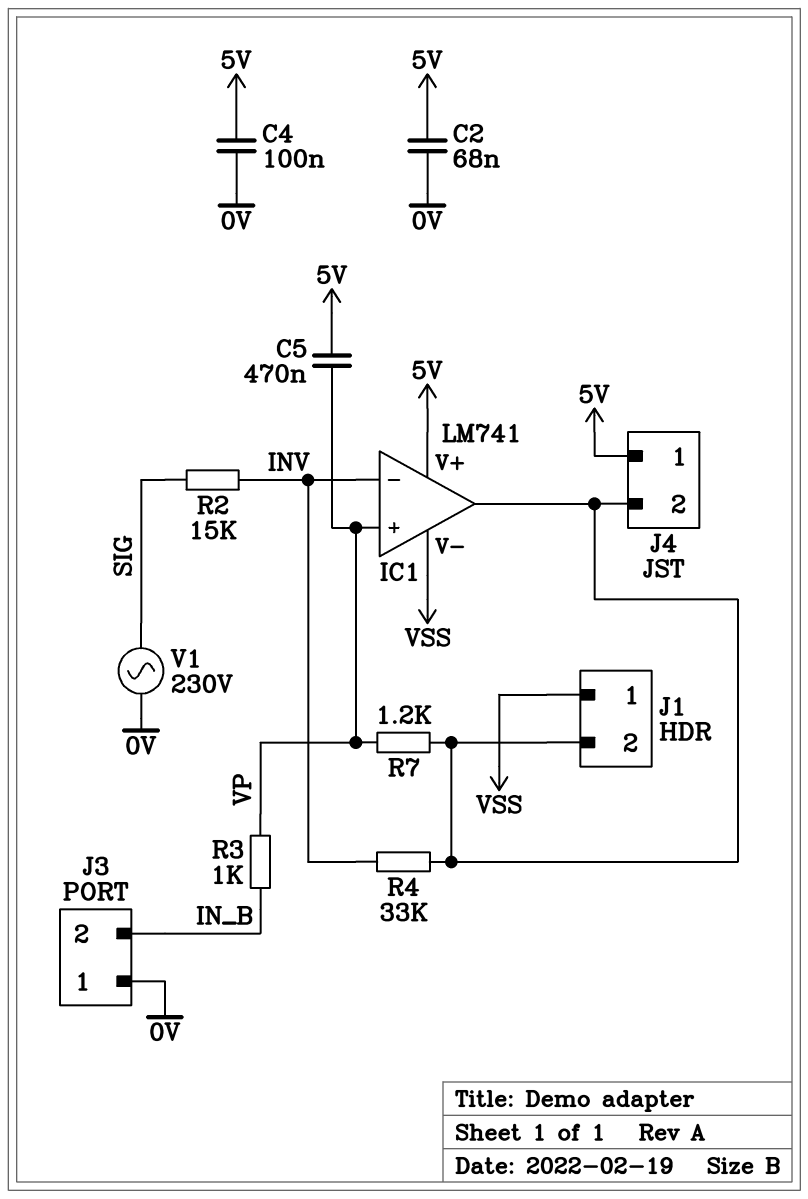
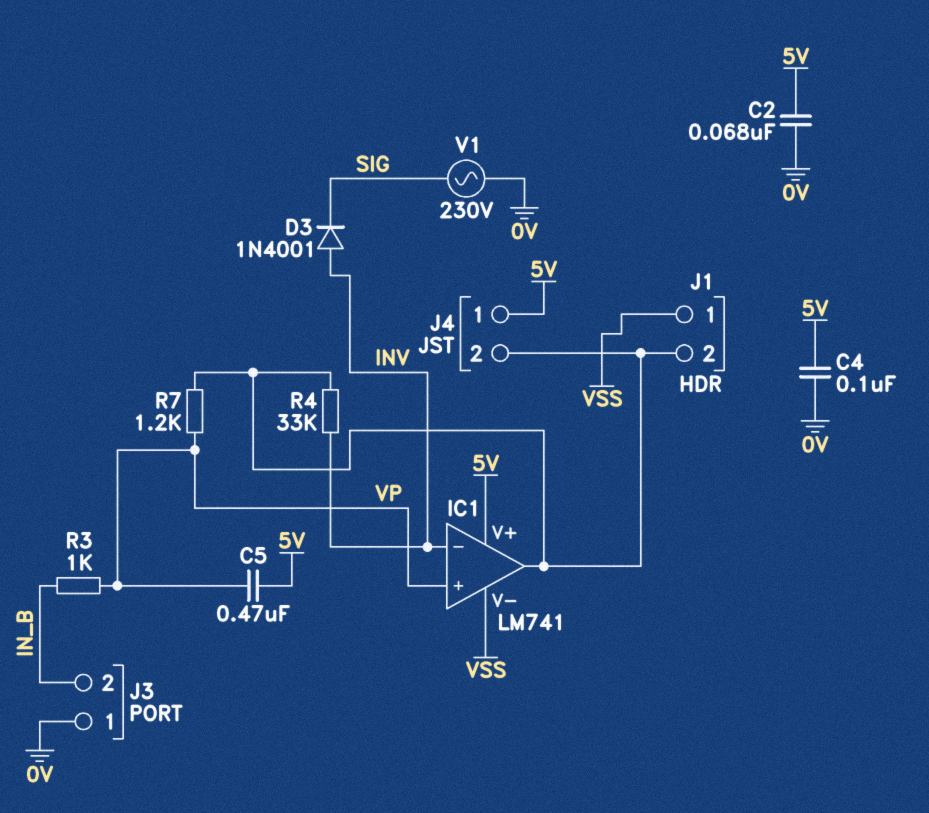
D3: none -> diode 1N4001 (A INV, K SIG)
R2: 15k (INV, SIG) -> none

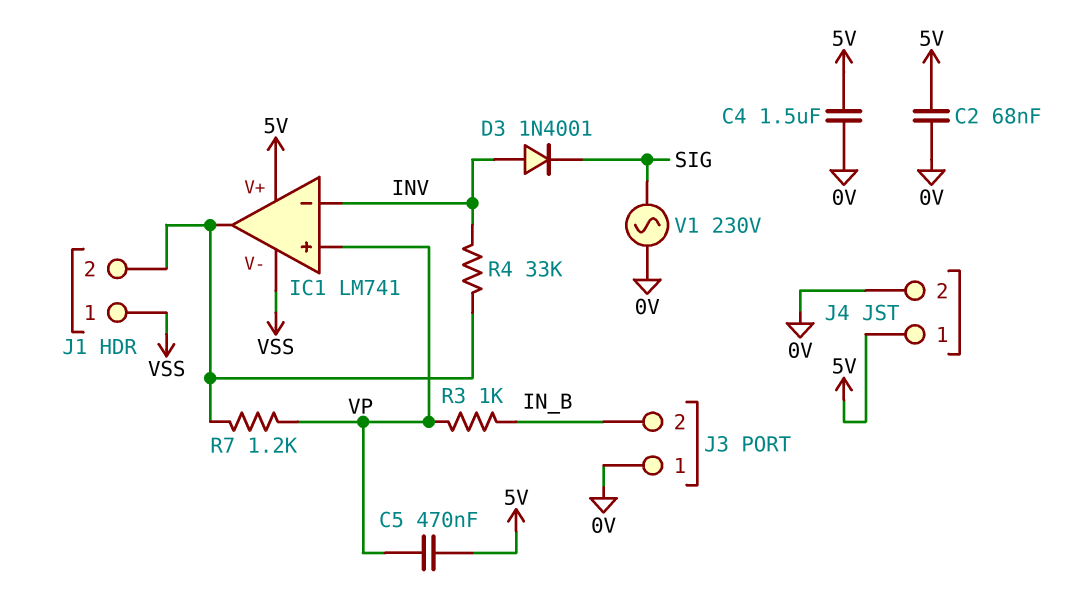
C4: 100nF (0V, 5V) -> 1.5uF (0V, 5V)
J4 pin 2: IC1/out -> 0V

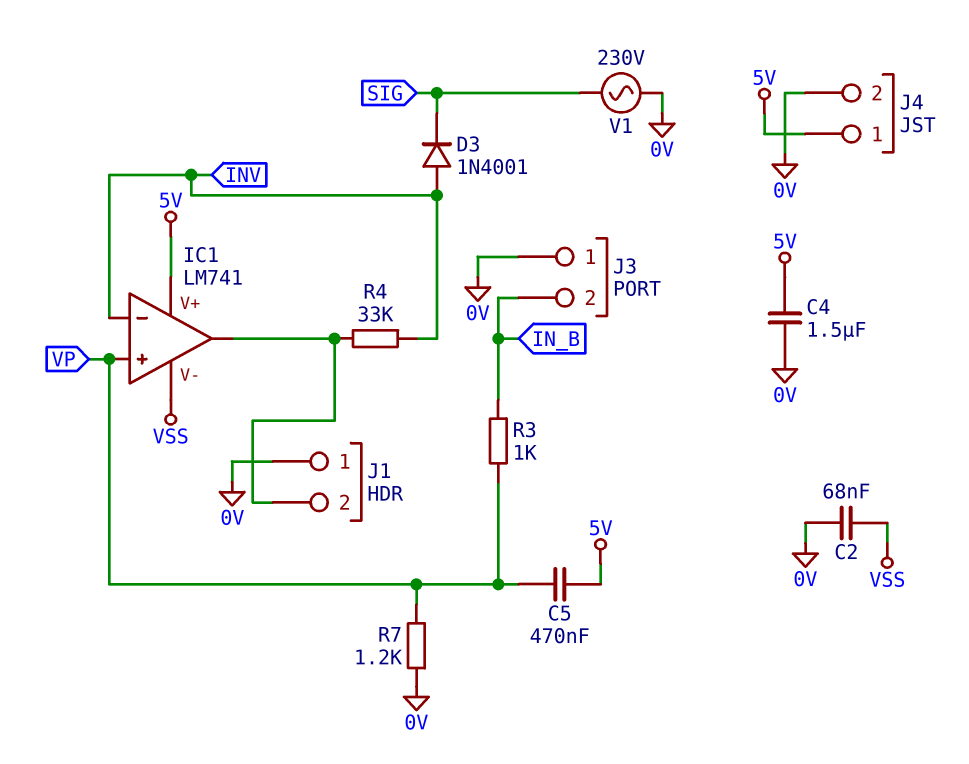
C2: 68nF (0V, 5V) -> 68nF (0V, VSS)
J1 pin 1: VSS -> 0V
R7: 1.2k (IC1/out, VP) -> 1.2k (0V, VP)

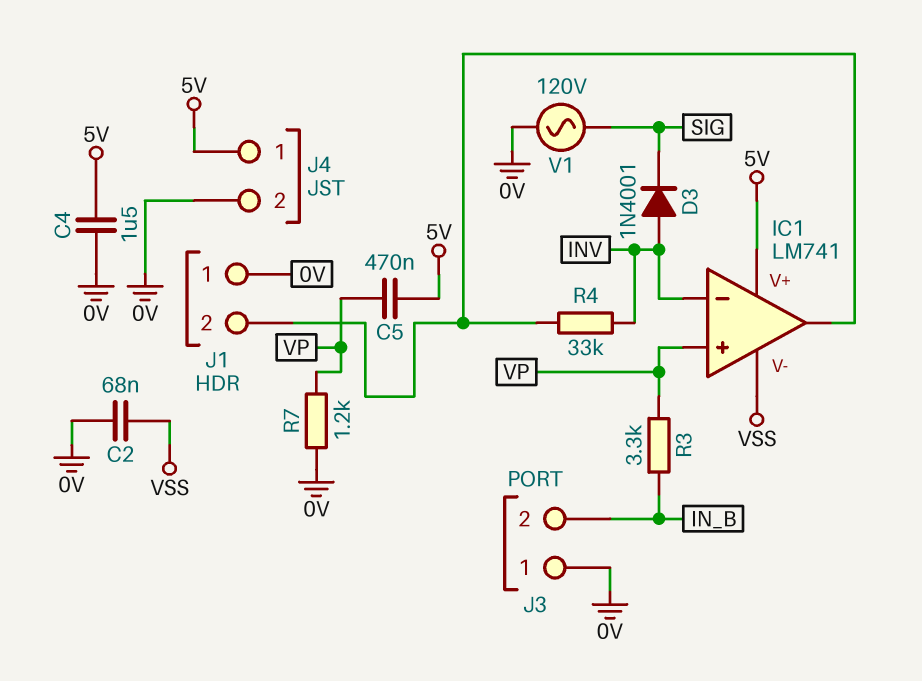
R3: 1k (IN_B, VP) -> 3.3k (IN_B, VP)
V1: AC 230V (0V, SIG) -> AC 120V (0V, SIG)

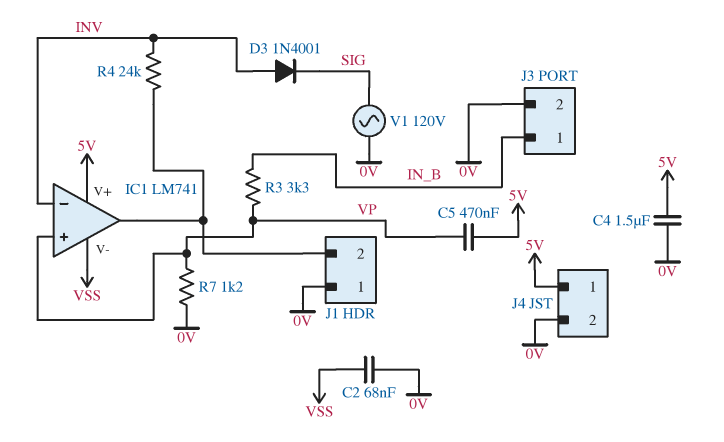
J3 pin 1: 0V -> IN_B
J3 pin 2: IN_B -> 0V
R4: 33k (IC1/out, INV) -> 24k (IC1/out, INV)

